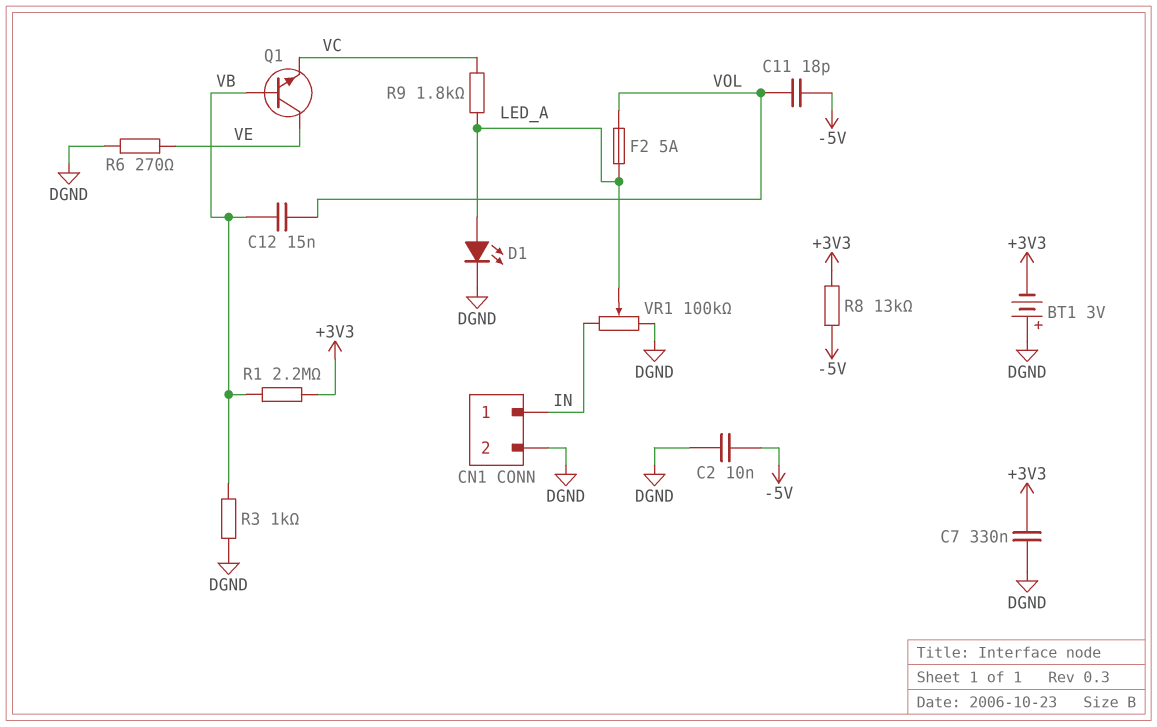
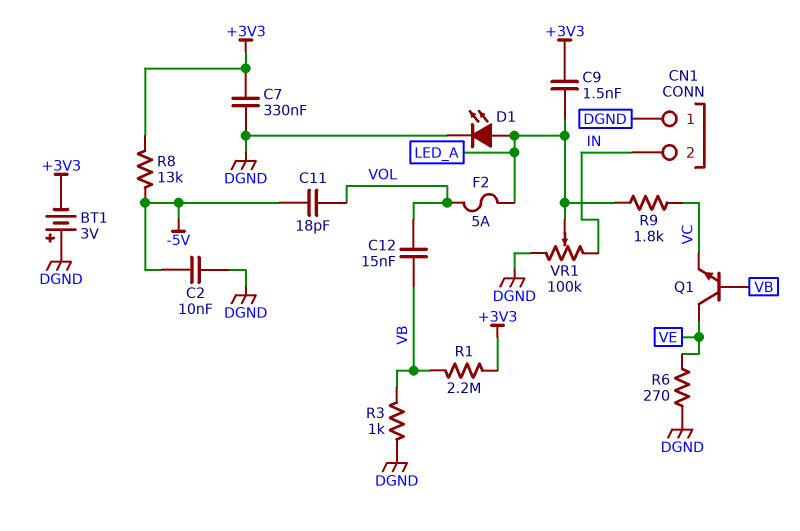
C9: none -> 1.5nF (+3V3, LED_A)
CN1 pin 1: IN -> DGND
CN1 pin 2: DGND -> IN

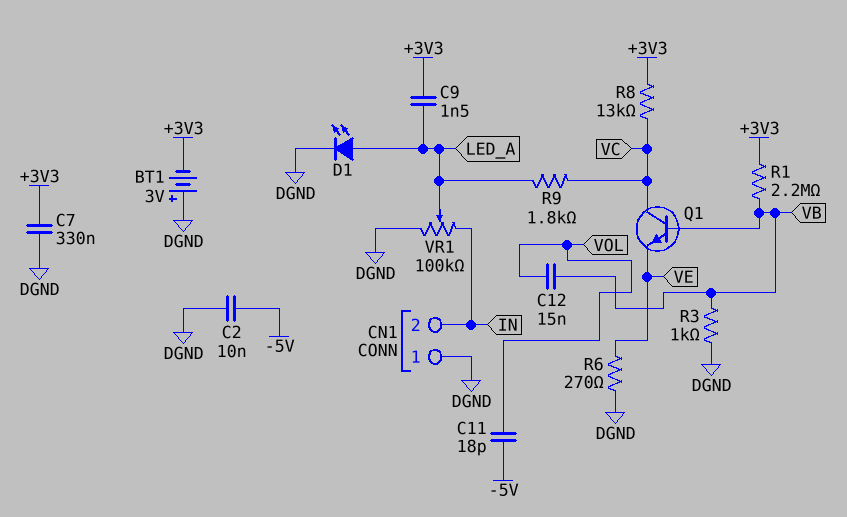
F2: 5A (LED_A, VOL) -> none
Q1: NPN (B VB, C VE, E VC) -> NPN (B VB, C VC, E VE)
R8: 13k (+3V3, -5V) -> 13k (+3V3, VC)

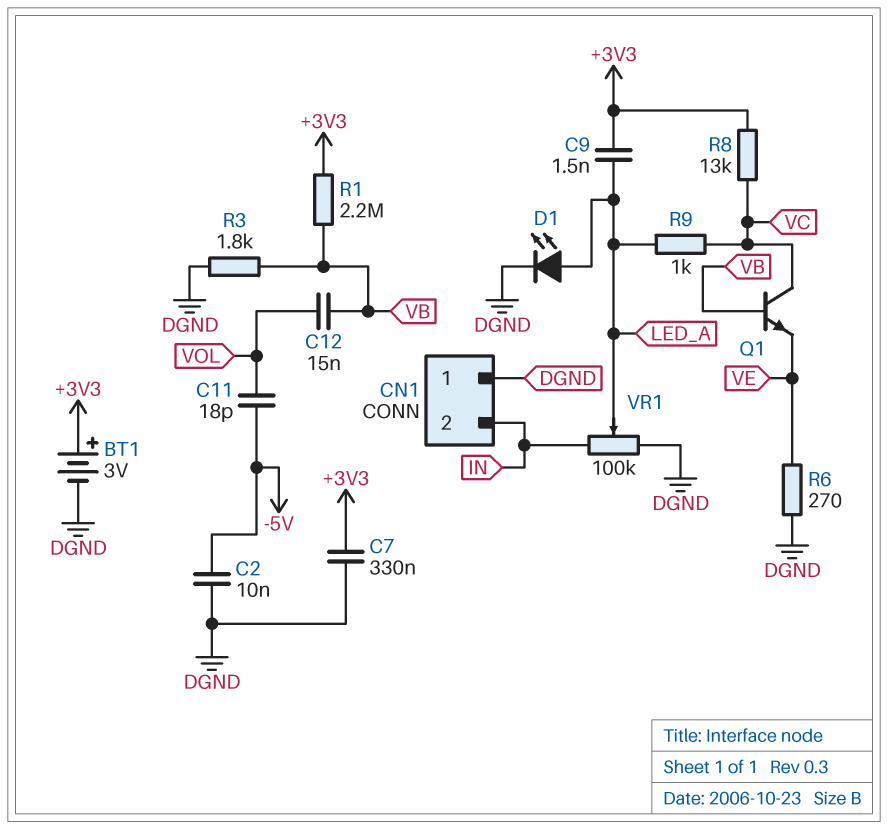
BT1: 3V (plus DGND, minus +3V3) -> 3V (plus +3V3, minus DGND)
R3: 1k (DGND, VB) -> 1.8k (DGND, VB)
R9: 1.8k (LED_A, VC) -> 1k (LED_A, VC)

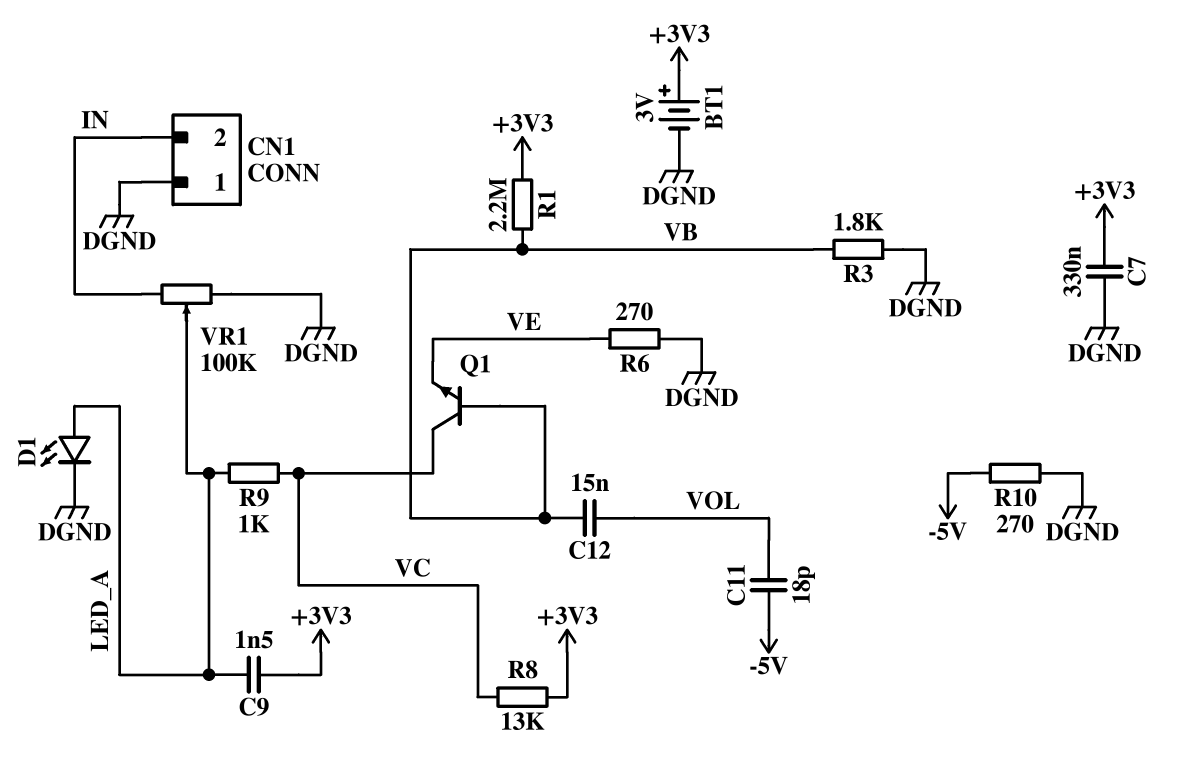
C2: 10nF (-5V, DGND) -> none
R10: none -> 270 (-5V, DGND)

